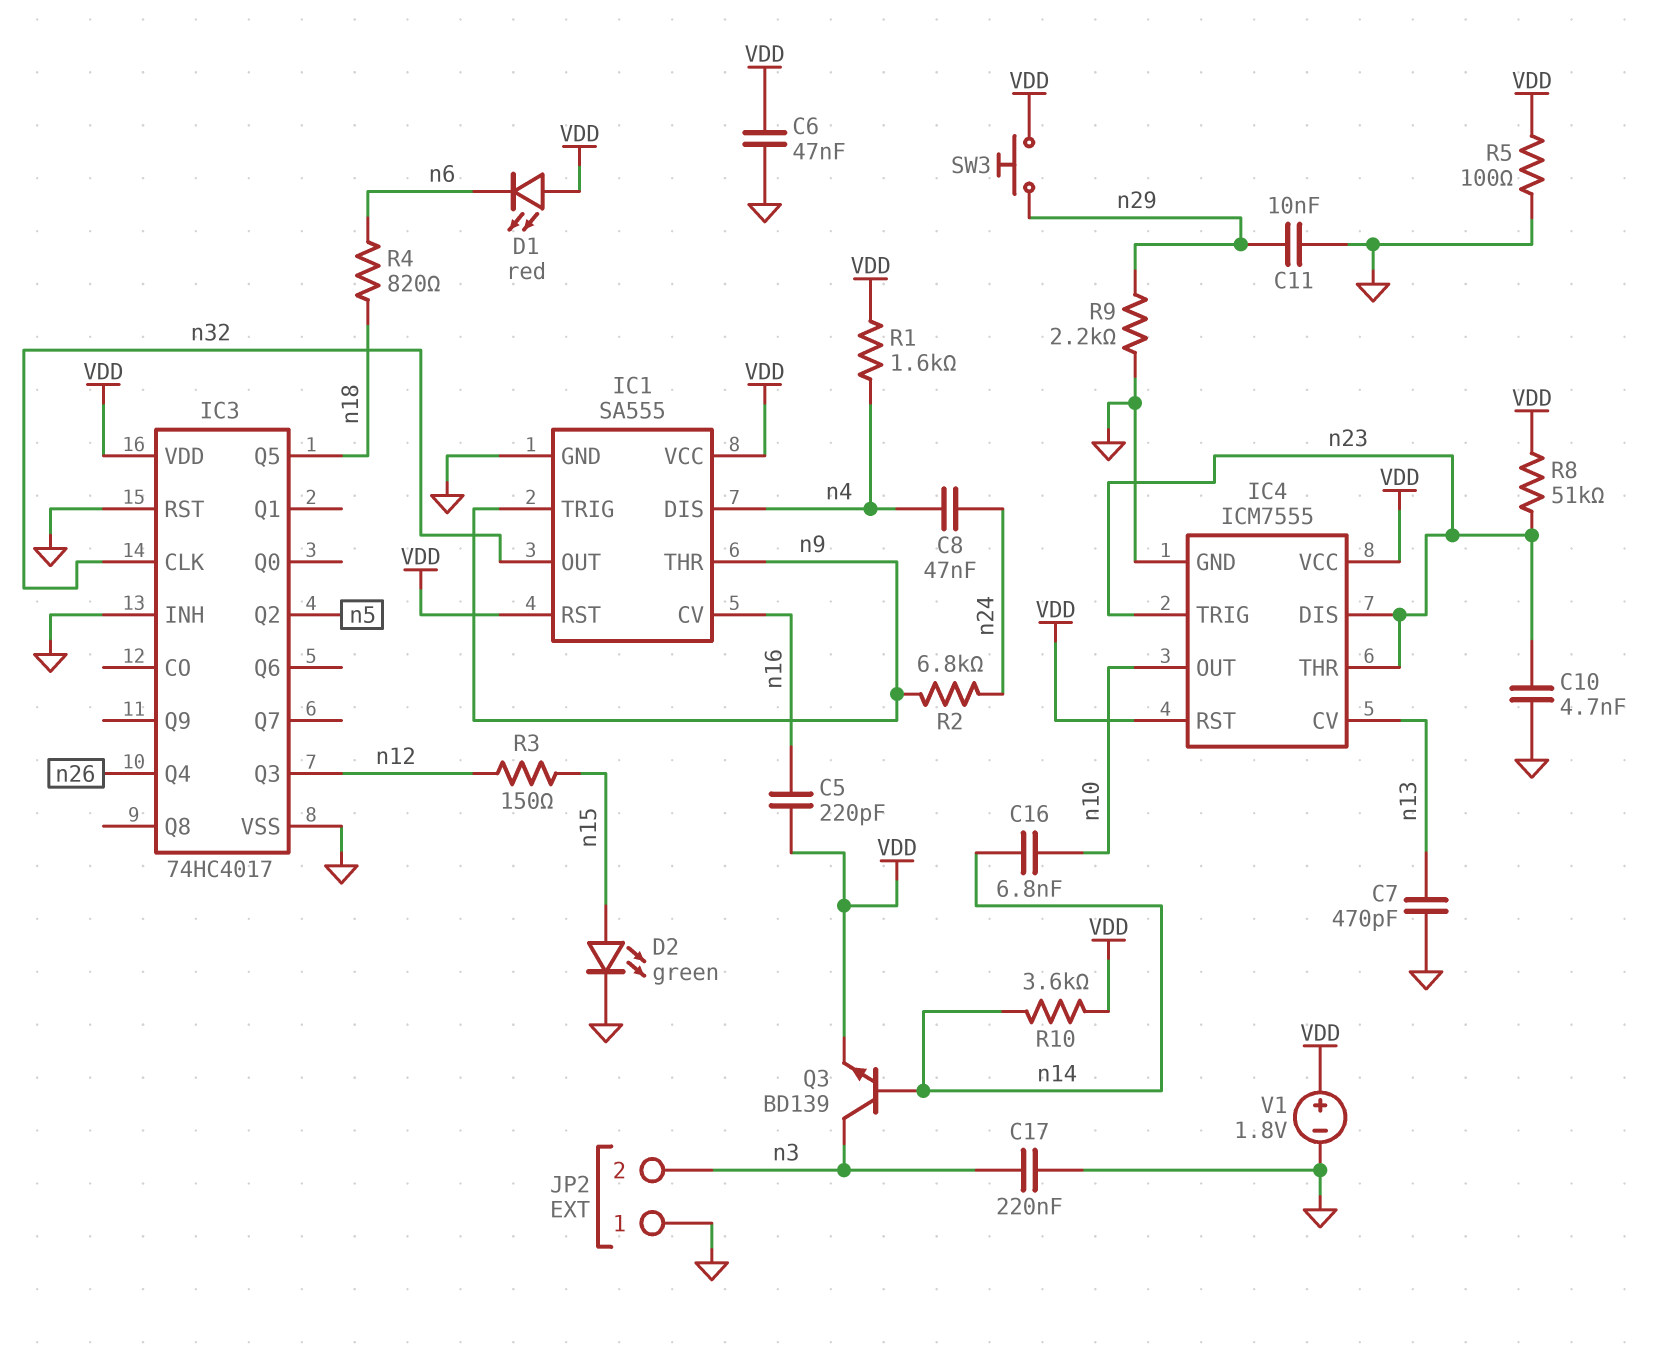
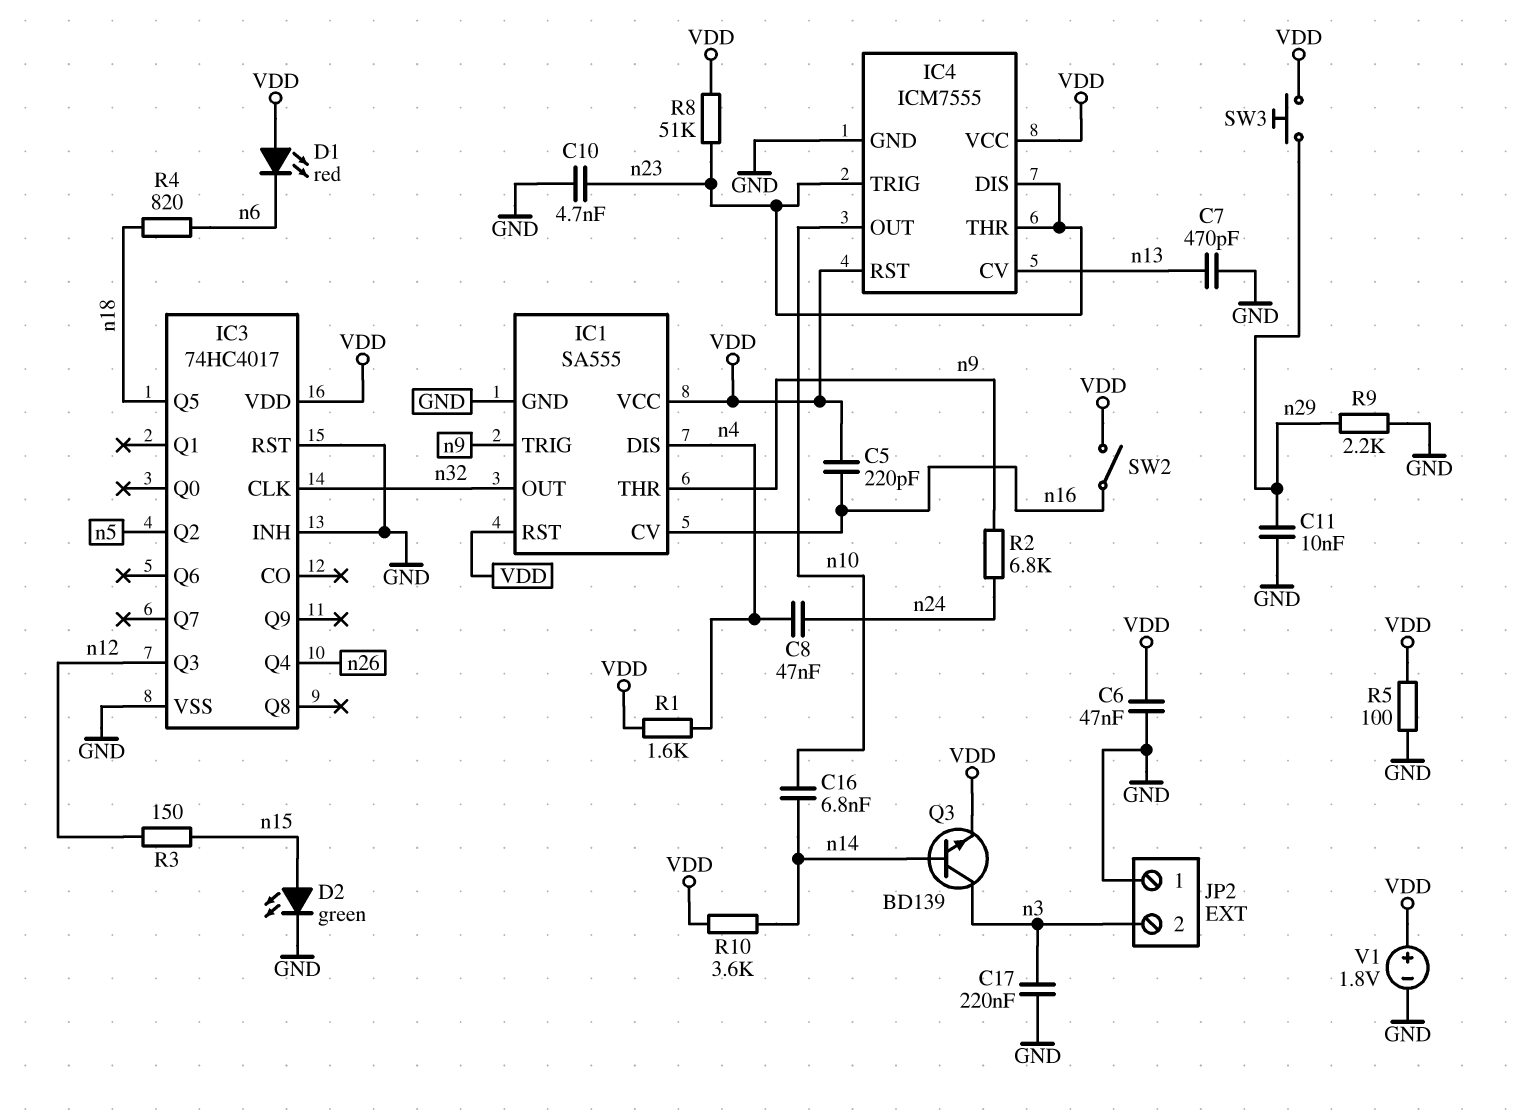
SW2: none -> switch (VDD, n16)

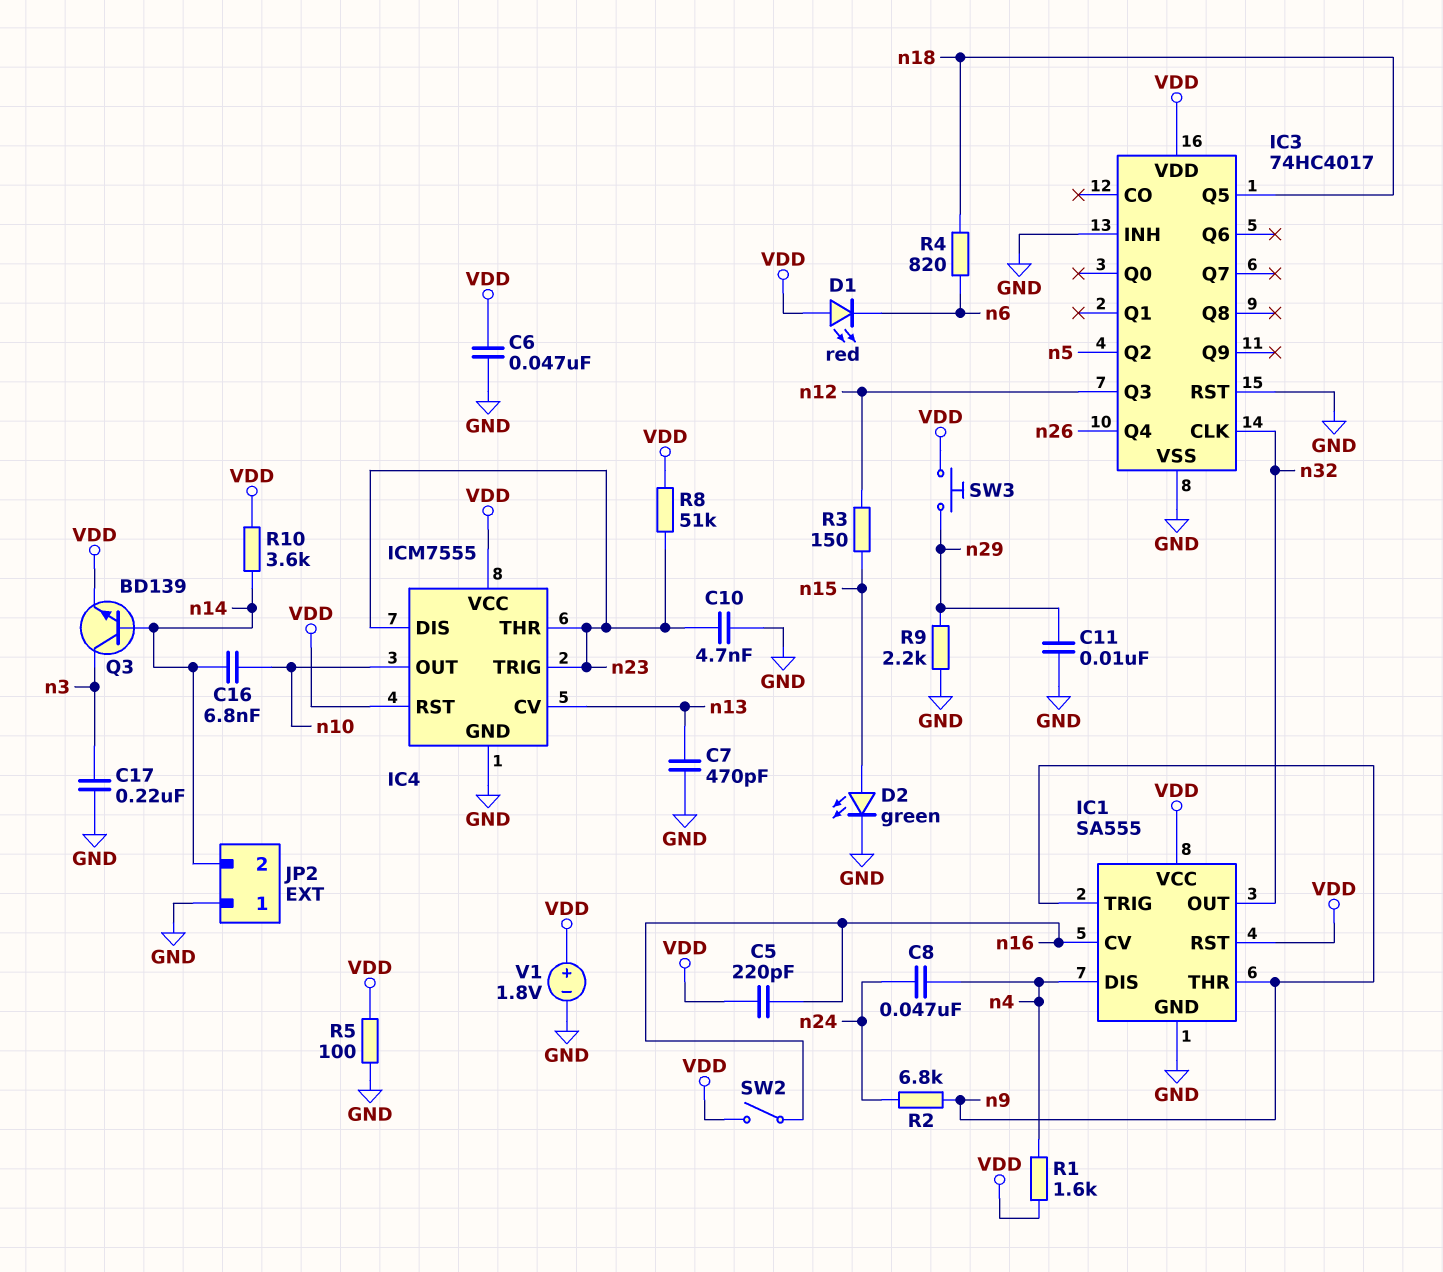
JP2 pin 2: n3 -> n14

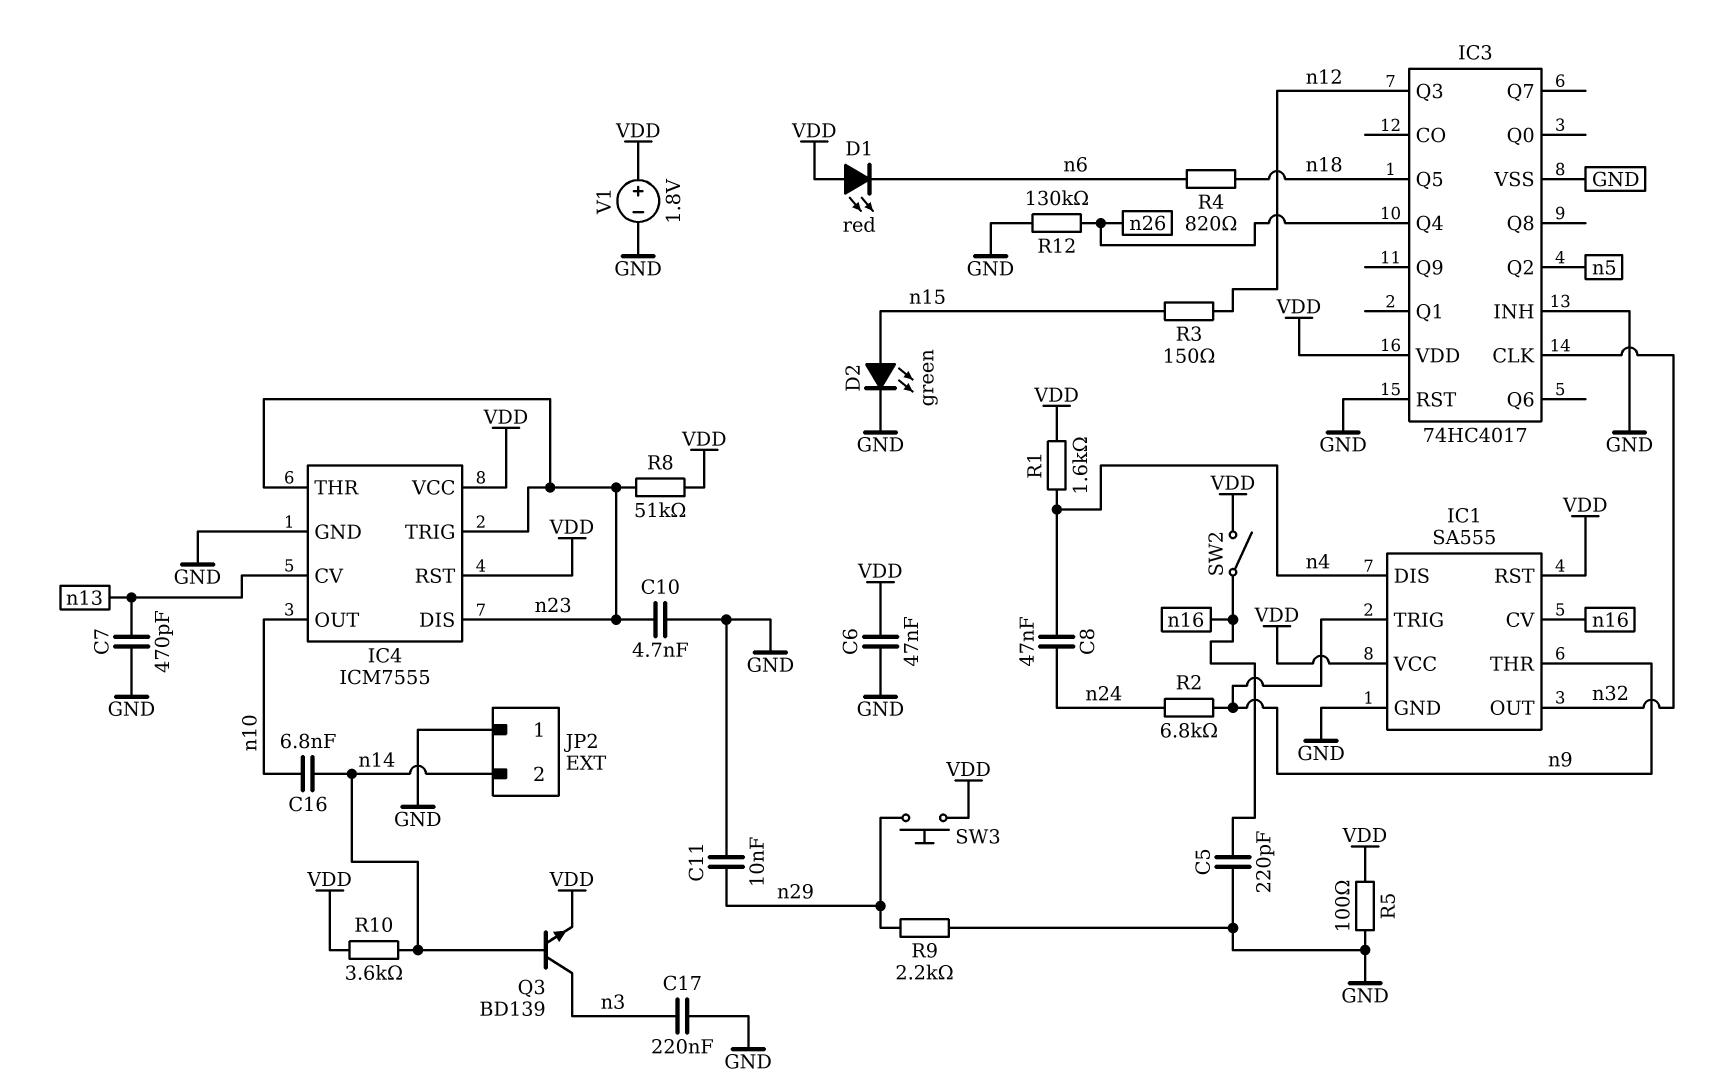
C5: 220pF (VDD, n16) -> 220pF (GND, n16)
R12: none -> 130k (GND, n26)

